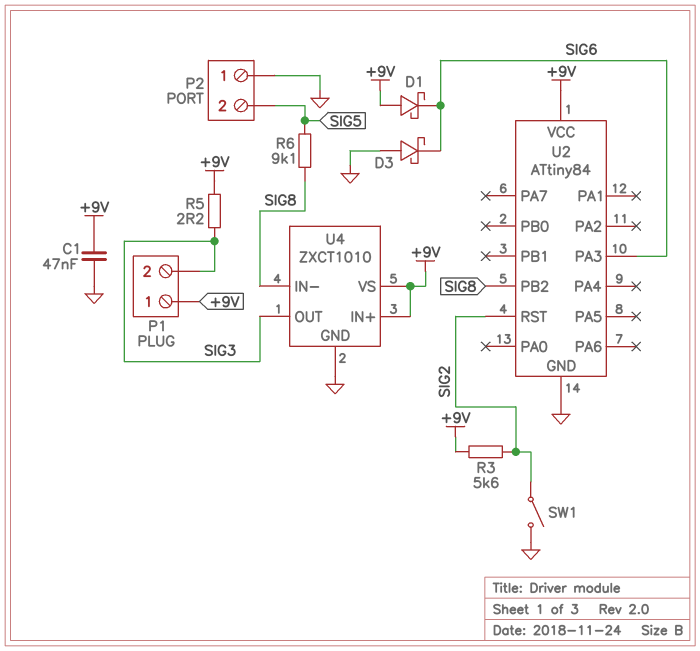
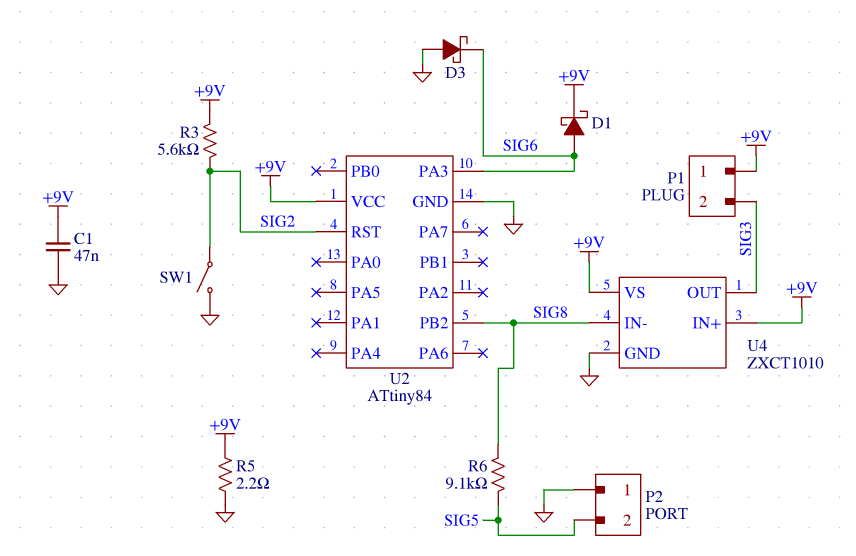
D1: schottky (A +9V, K SIG6) -> schottky (A SIG6, K +9V)
R5: 2.2 (+9V, SIG3) -> 2.2 (+9V, GND)

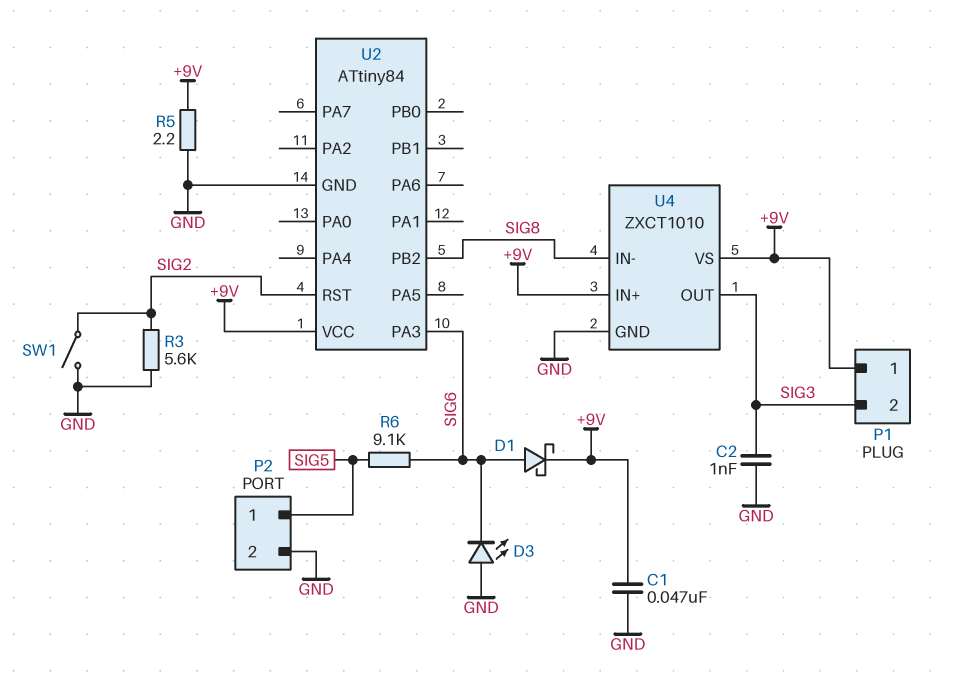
C2: none -> 1nF (GND, SIG3)
D3: schottky (A GND, K SIG6) -> LED (A GND, K SIG6)
P2 pin 1: GND -> SIG5
P2 pin 2: SIG5 -> GND
R3: 5.6k (+9V, SIG2) -> 5.6k (GND, SIG2)
R6: 9.1k (SIG5, SIG8) -> 9.1k (SIG5, SIG6)

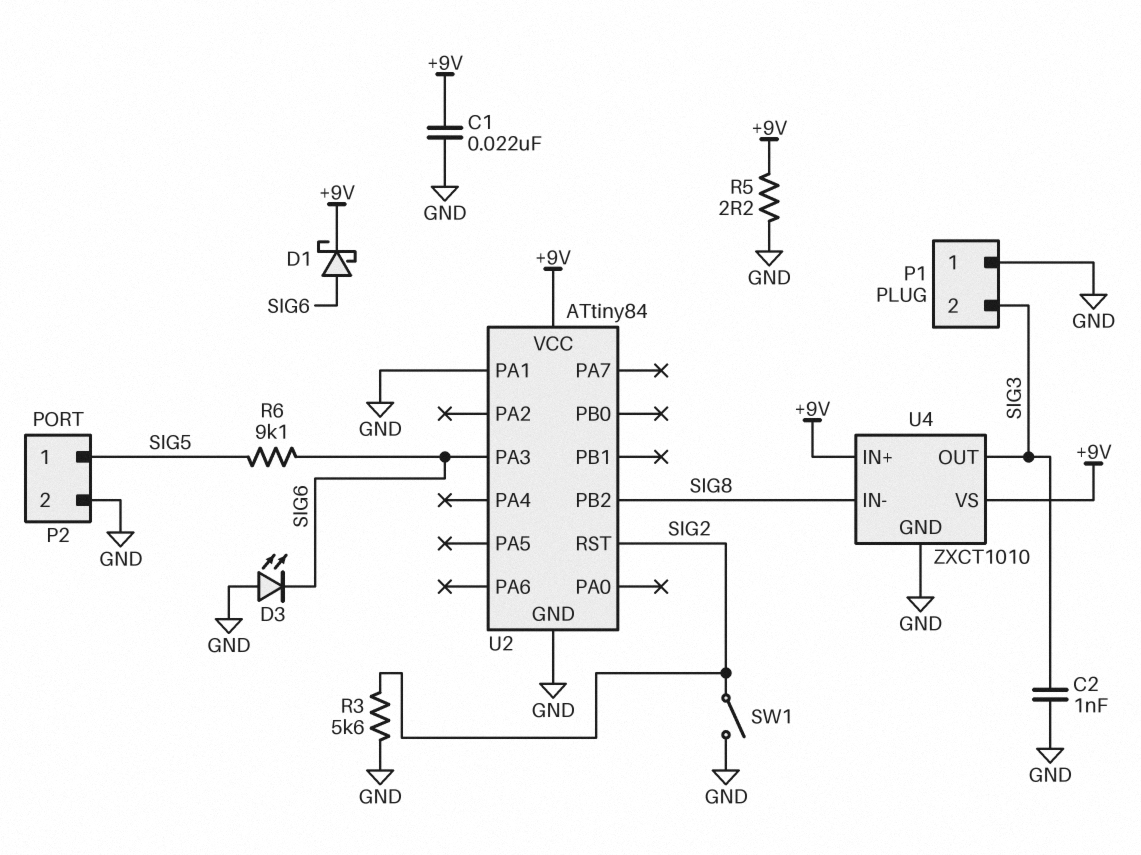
C1: 47nF (+9V, GND) -> 22nF (+9V, GND)
P1 pin 1: +9V -> GND
U2 pin PA1: none -> GND

